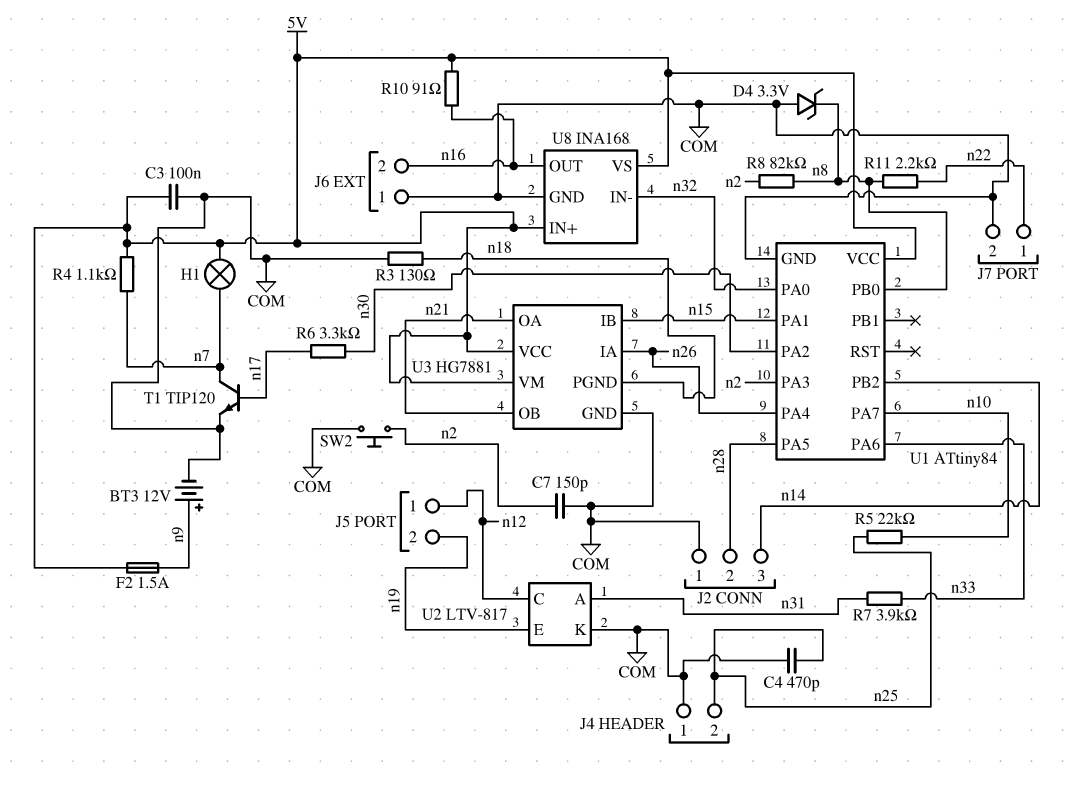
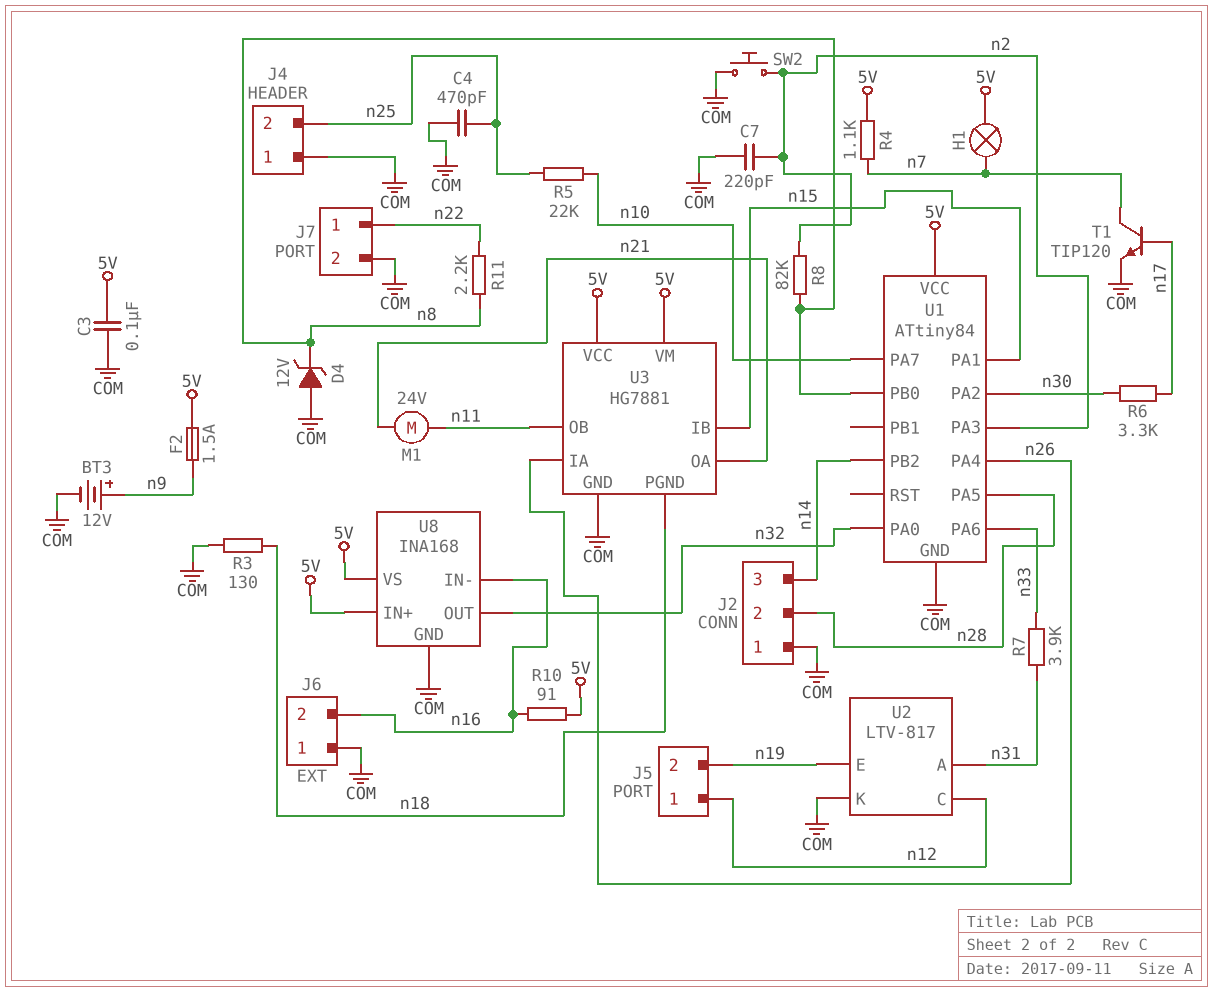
C7: 150pF (COM, n2) -> 220pF (COM, n2)
D4: zener 3.3V (A COM, K n8) -> zener 12V (A COM, K n8)
M1: none -> motor 24V (n11, n21)
U3 pin OB: n21 -> n11
U8 pin IN-: n32 -> n16
U8 pin OUT: n16 -> n32

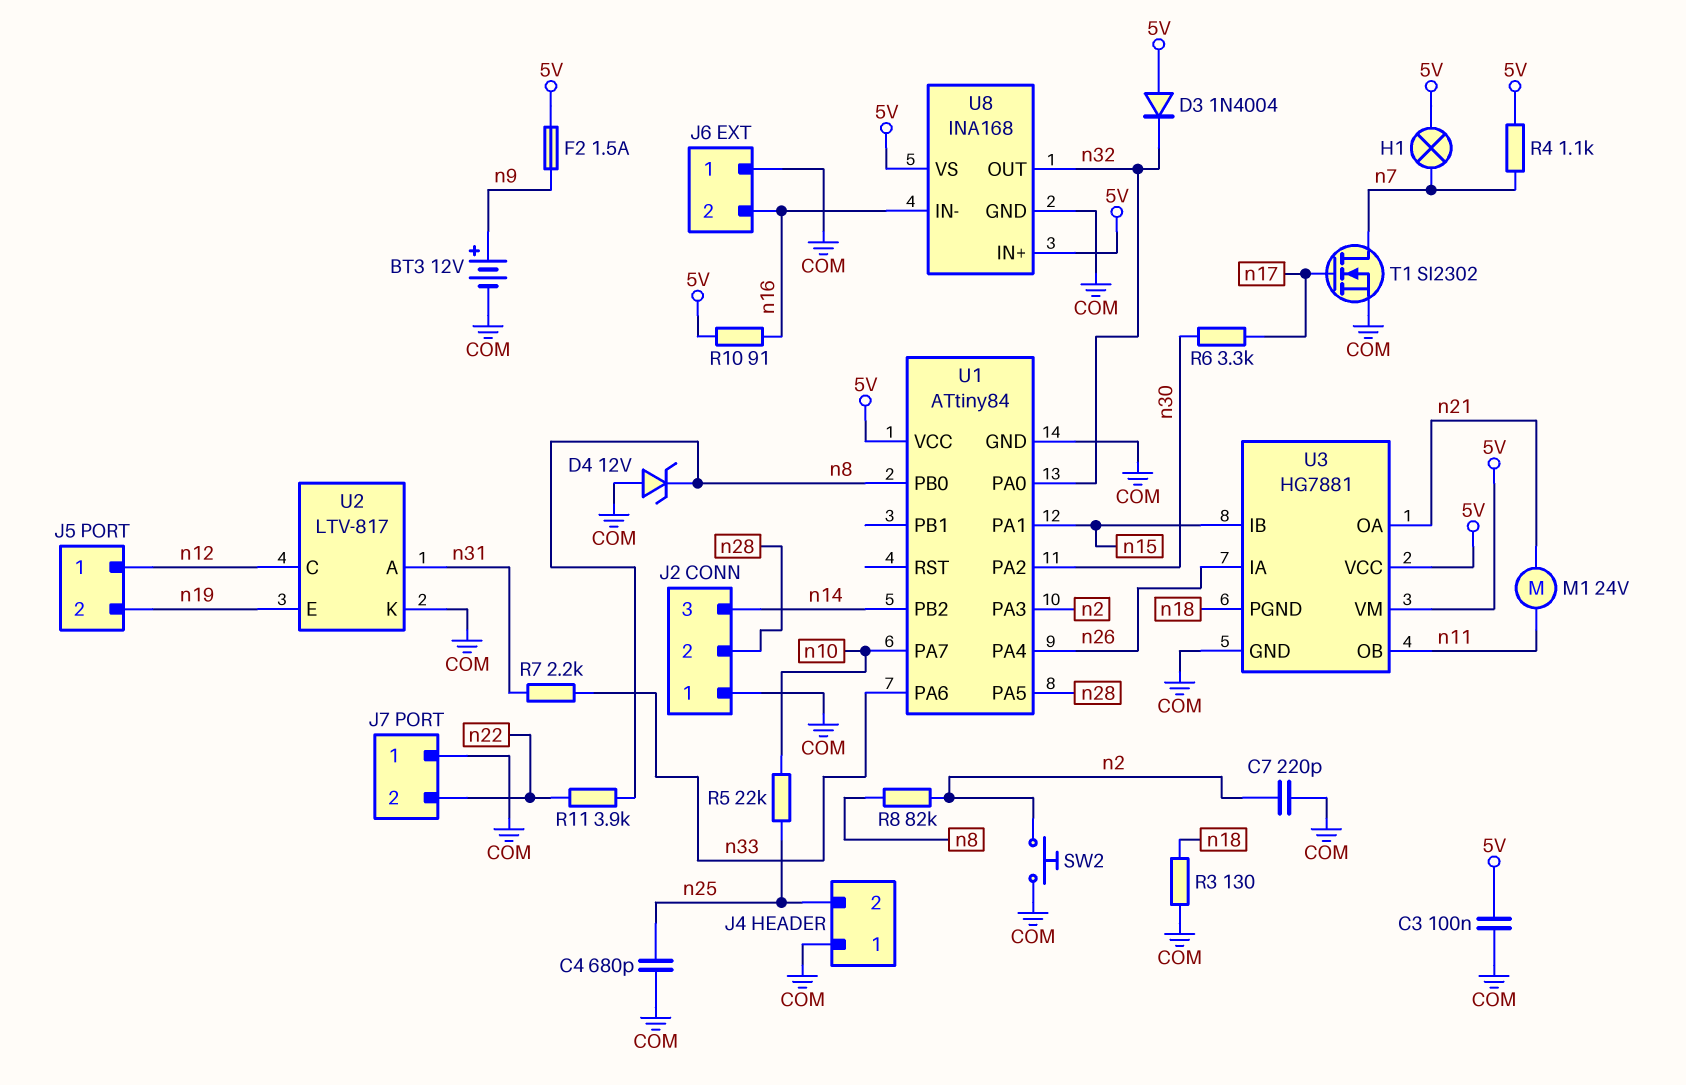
C4: 470pF (COM, n25) -> 680pF (COM, n25)
D3: none -> diode 1N4004 (A 5V, K n32)
J7 pin 1: n22 -> COM
J7 pin 2: COM -> n22
R7: 3.9k (n31, n33) -> 2.2k (n31, n33)
R11: 2.2k (n8, n22) -> 3.9k (n8, n22)
T1: NPN TIP120 (B n17, C n7, E COM) -> NMOS SI2302 (G n17, D n7, S COM)

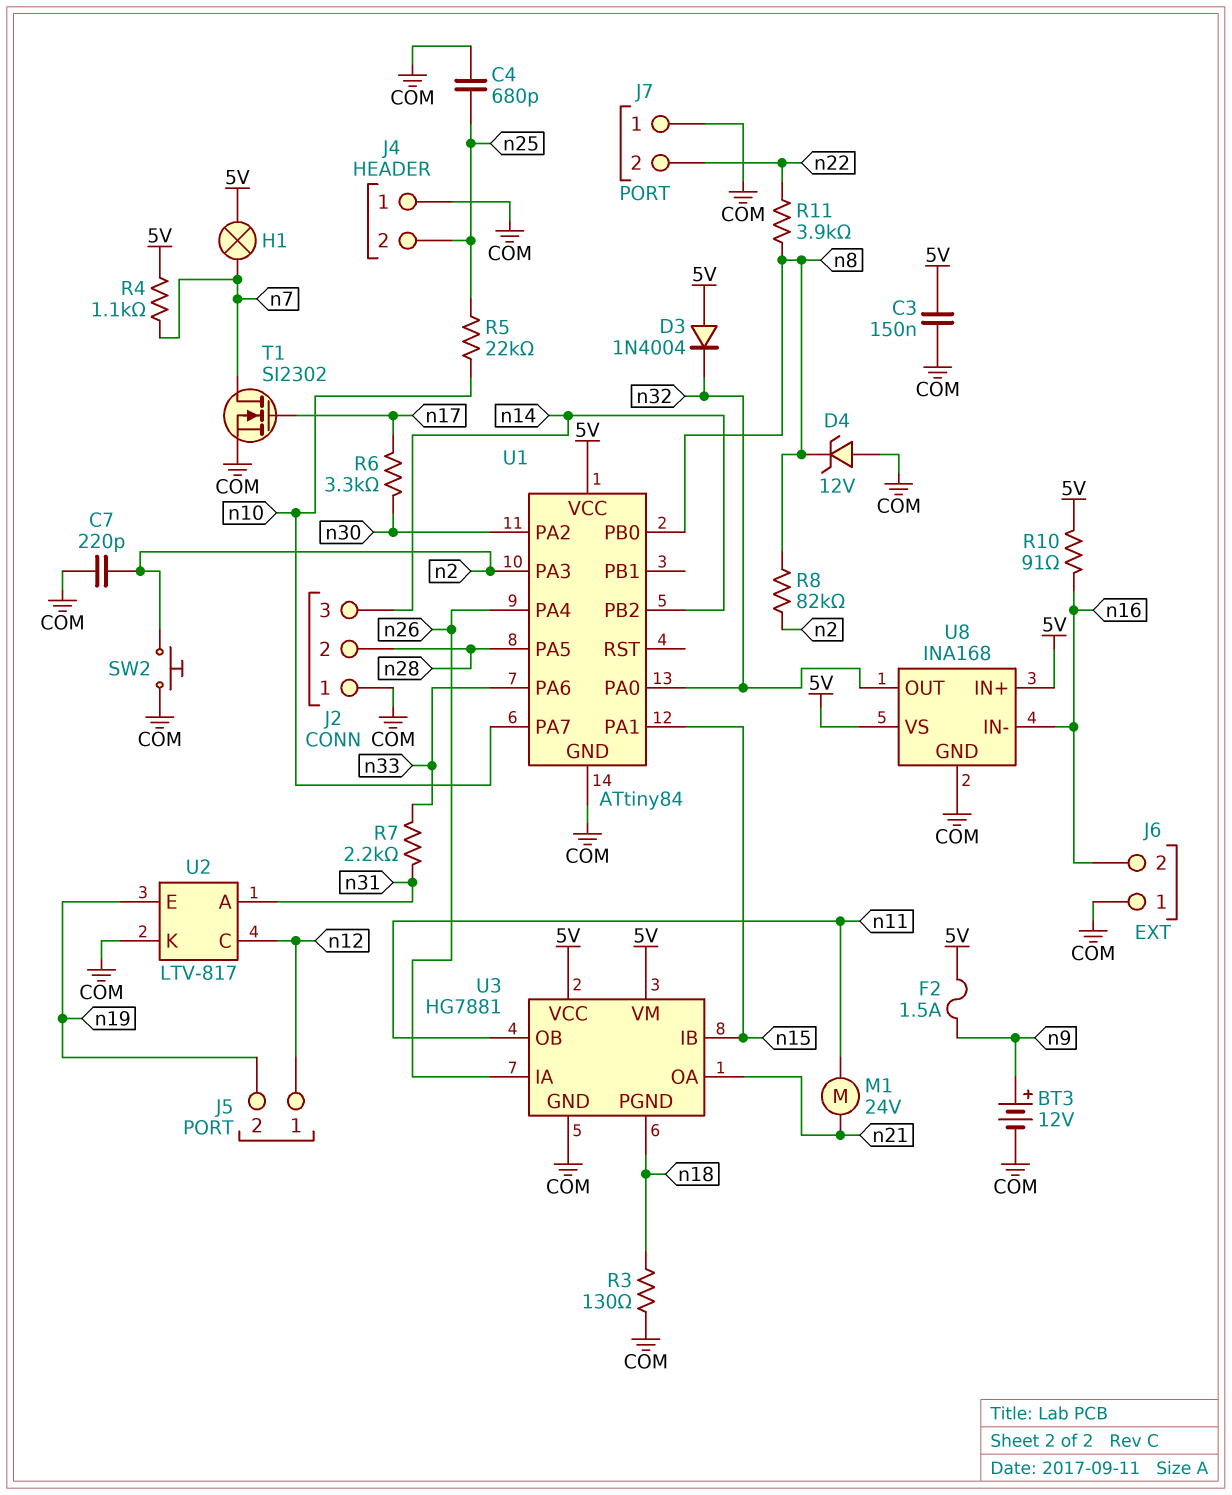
C3: 100nF (5V, COM) -> 150nF (5V, COM)

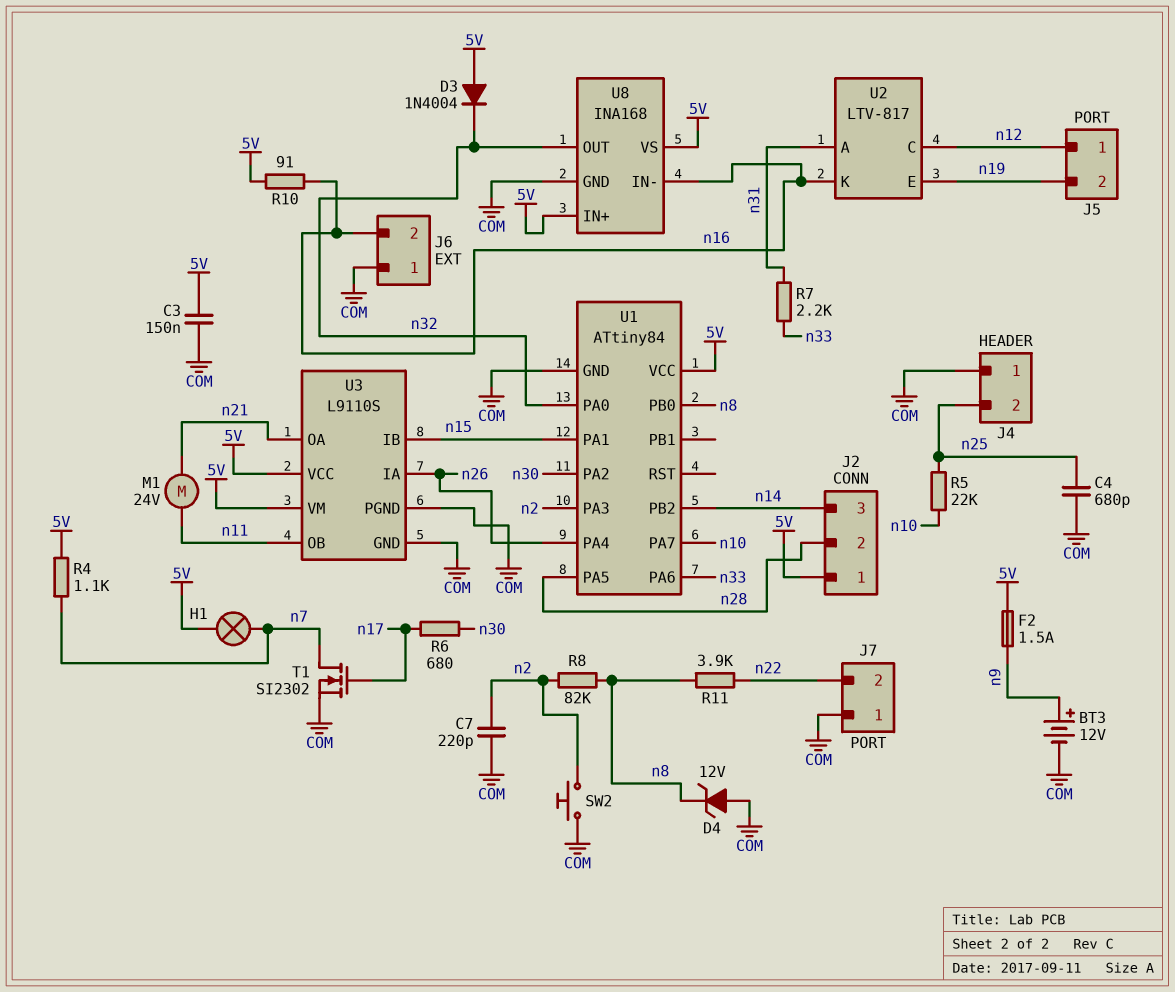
J2 pin 1: COM -> 5V
R3: 130 (COM, n18) -> none
R6: 3.3k (n17, n30) -> 680 (n17, n30)
U2 pin K: COM -> n16
U3: HG7881 -> L9110S
U3 pin PGND: n18 -> COM

